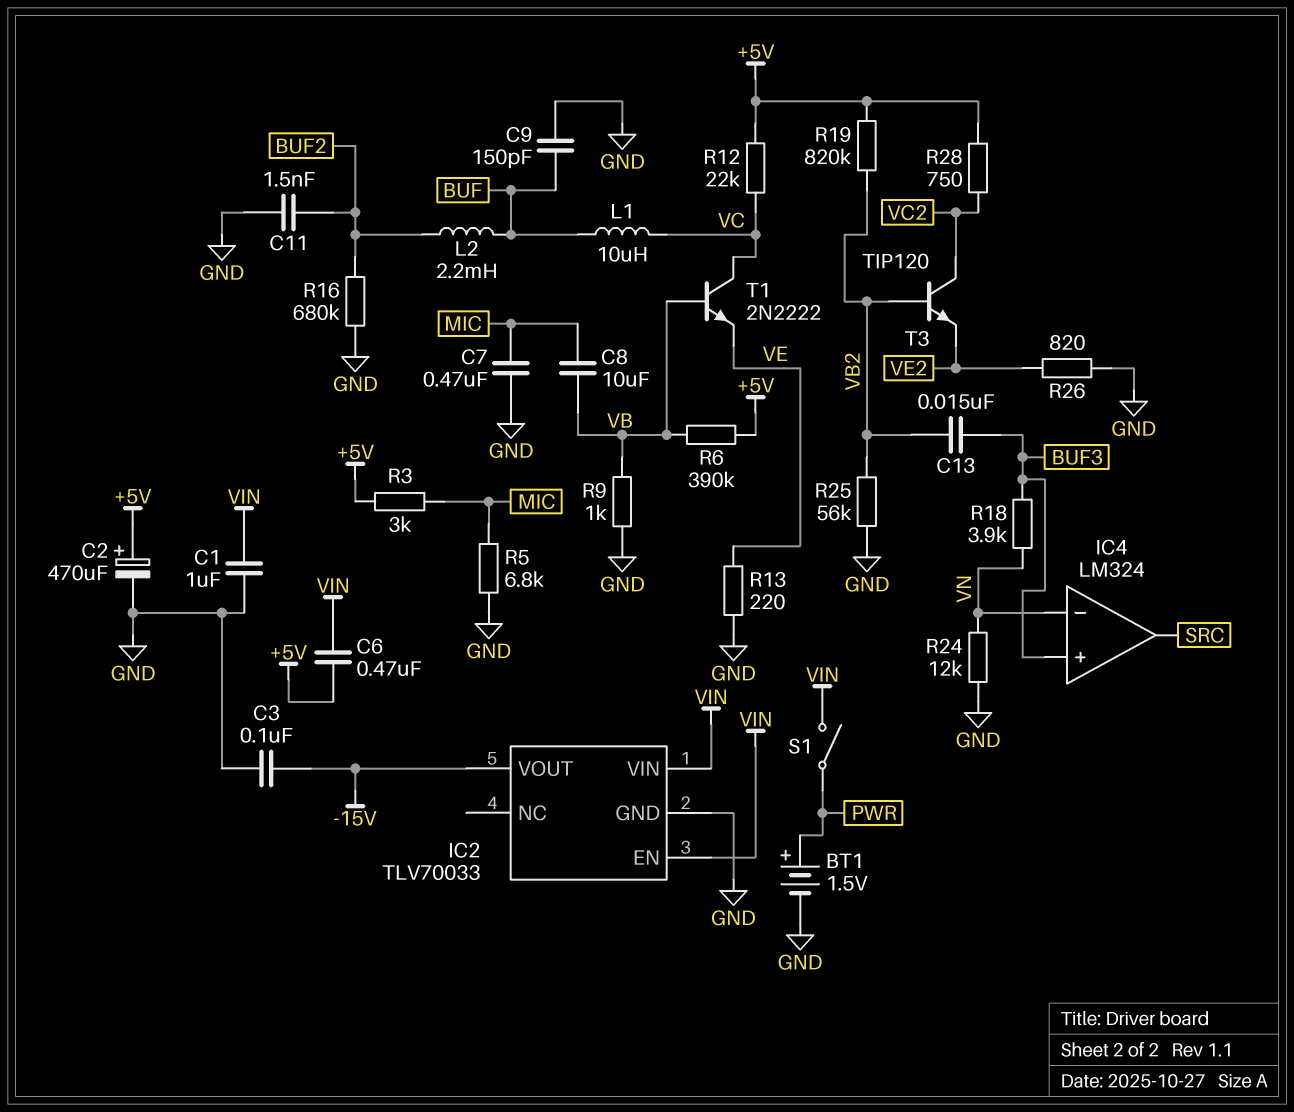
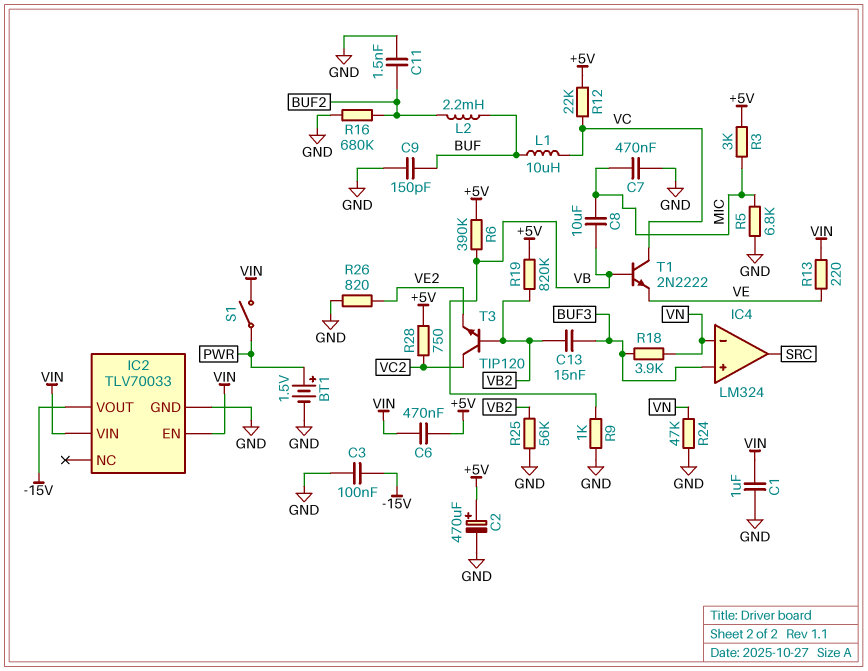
R13: 220 (GND, VE) -> 220 (VE, VIN)
R24: 12k (GND, VN) -> 47k (GND, VN)

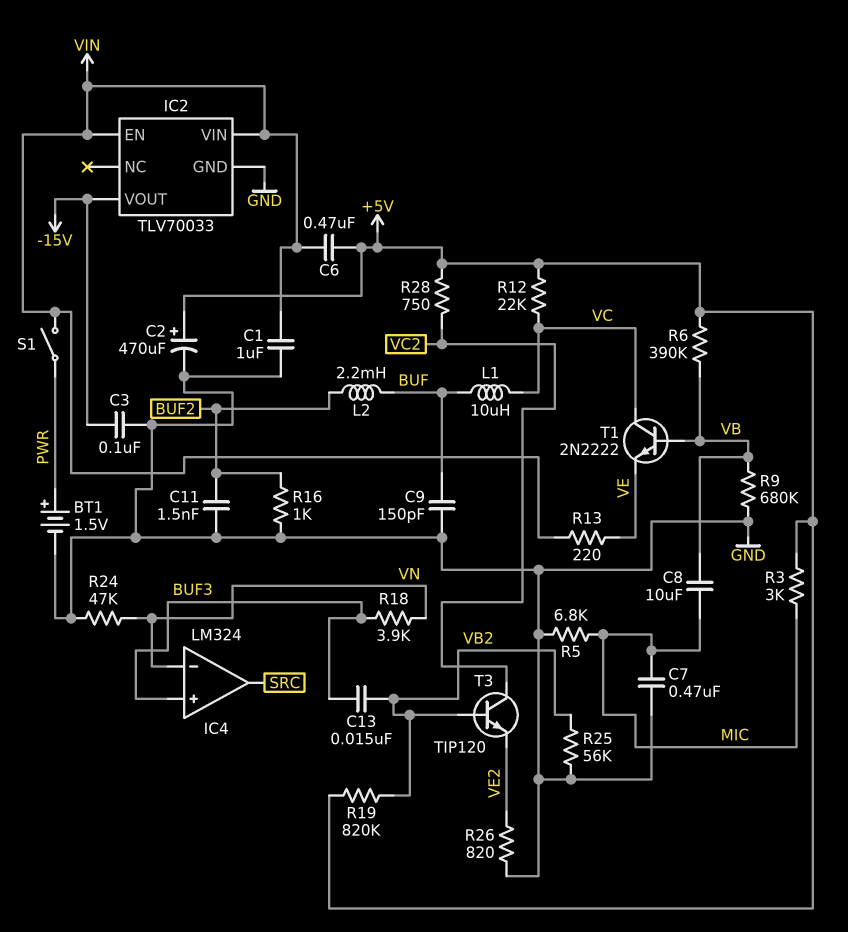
R9: 1k (GND, VB) -> 680k (GND, VB)
R16: 680k (BUF2, GND) -> 1k (BUF2, GND)

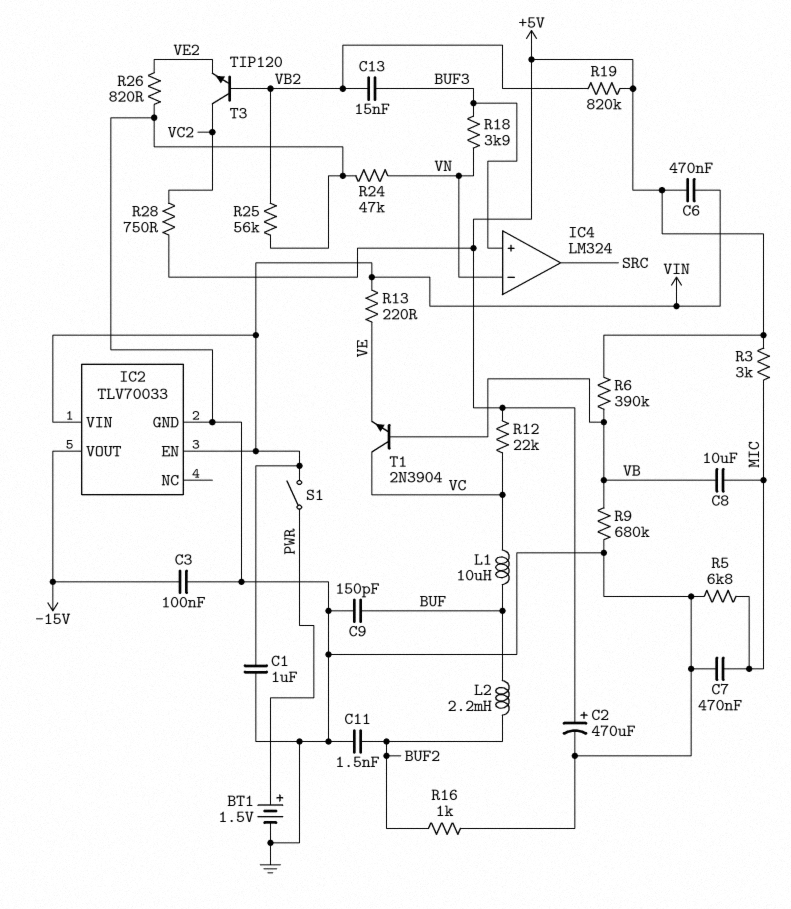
T1: NPN 2N2222 (B VB, C VC, E VE) -> NPN 2N3904 (B VB, C VC, E VE)

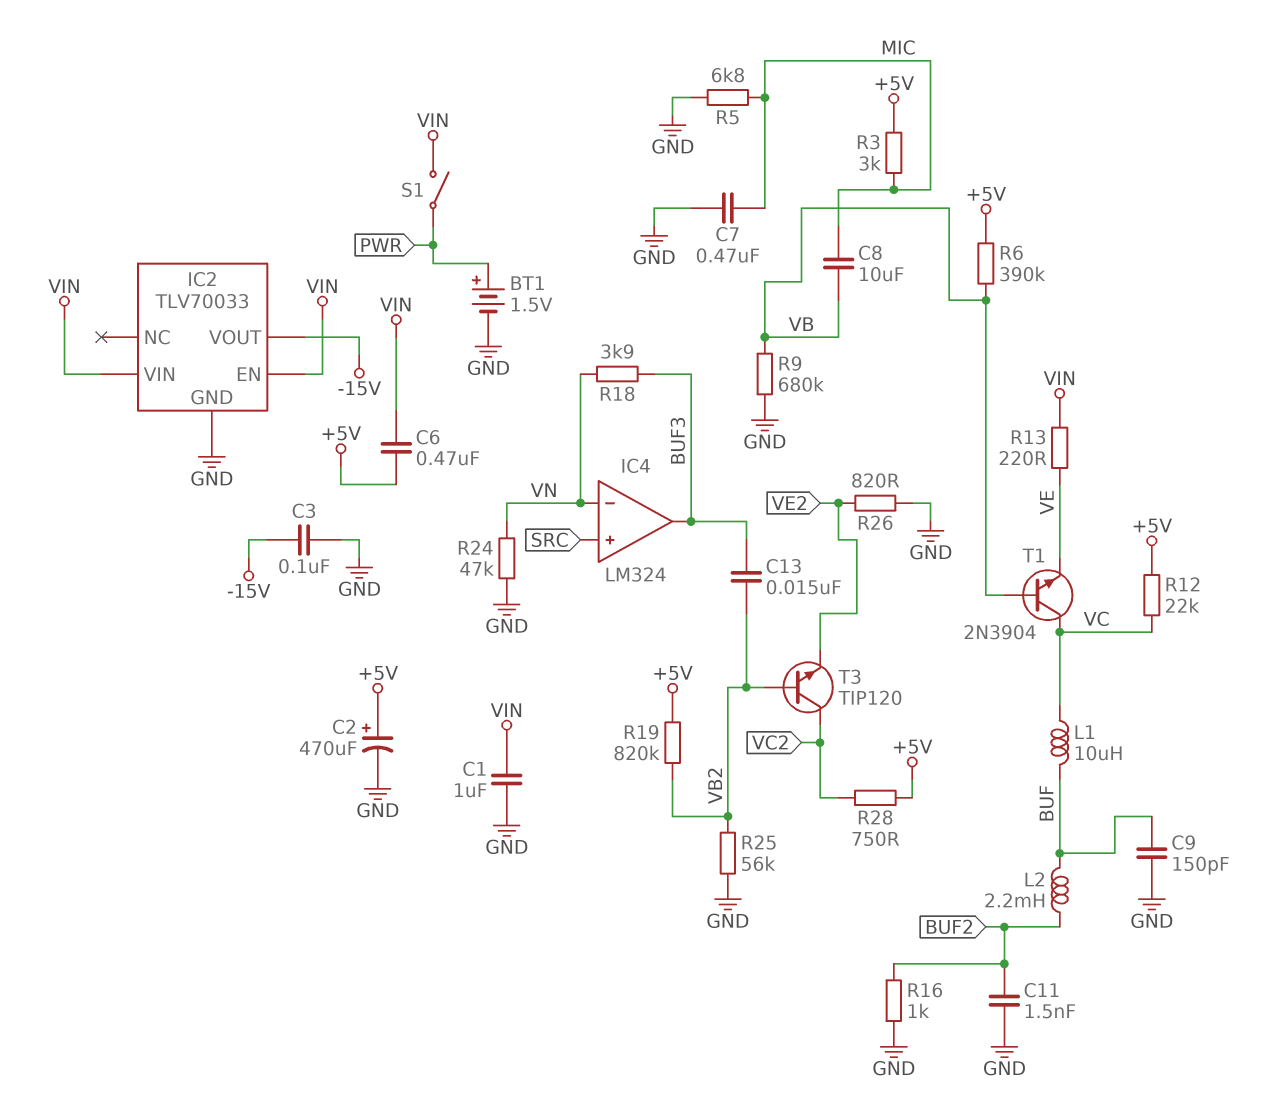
IC4 pin in+: BUF3 -> SRC
IC4 pin out: SRC -> BUF3

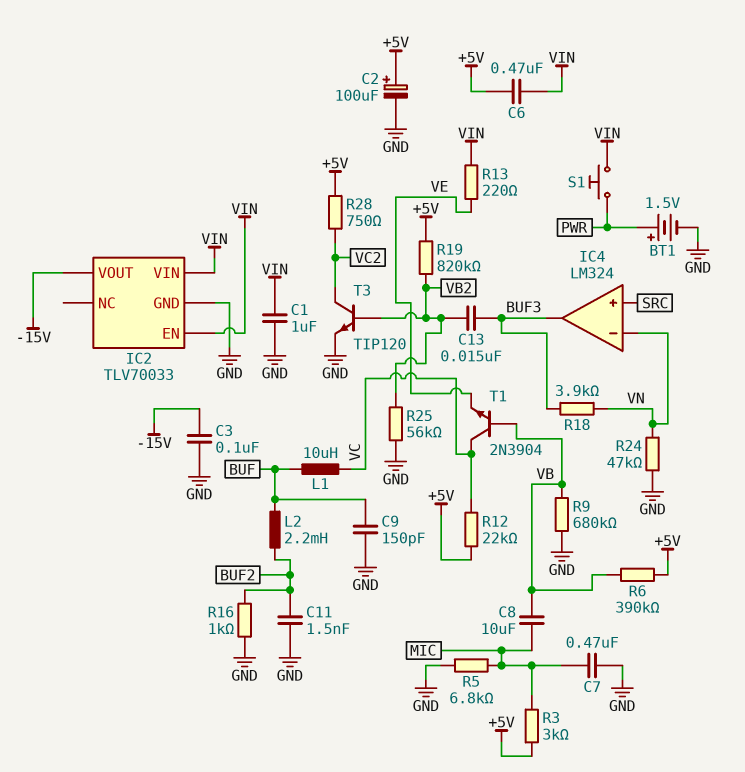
C2: 470uF (plus +5V, minus GND) -> 100uF (plus +5V, minus GND)
R26: 820 (GND, VE2) -> none
S1: switch (PWR, VIN) -> button (PWR, VIN)
T3: NPN TIP120 (B VB2, C VC2, E VE2) -> NPN TIP120 (B VB2, C VC2, E GND)

